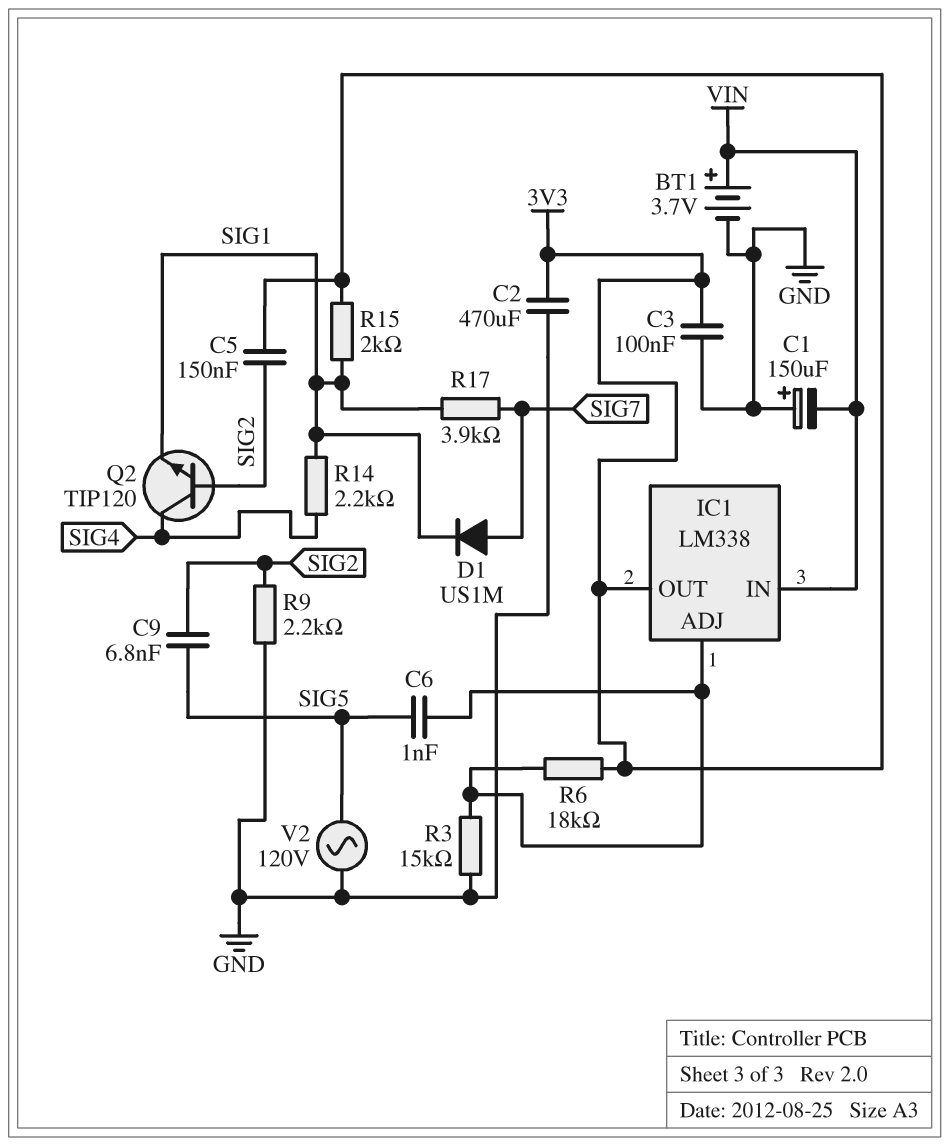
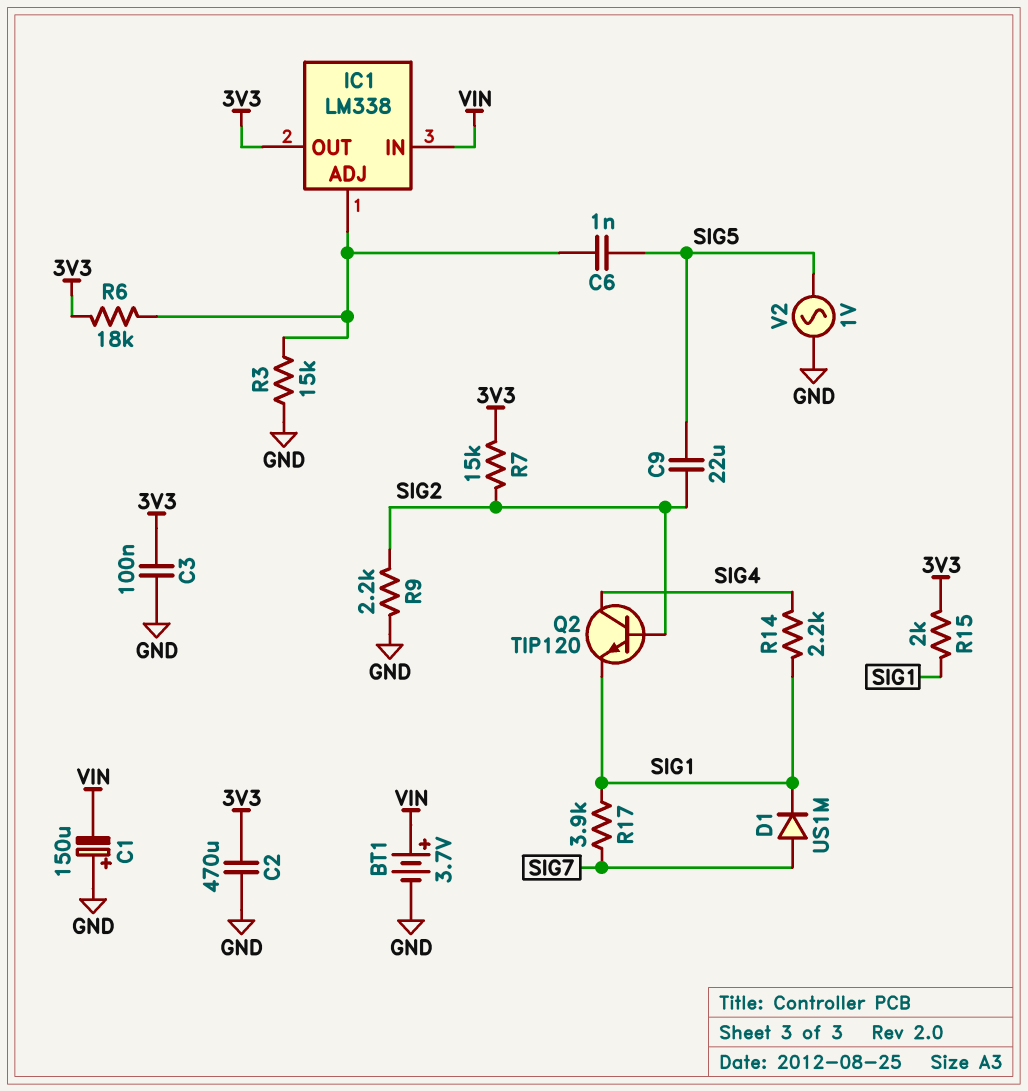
C5: 150nF (3V3, SIG2) -> none
C9: 6.8nF (SIG2, SIG5) -> 22uF (SIG2, SIG5)
R7: none -> 15k (3V3, SIG2)
V2: AC 120V (GND, SIG5) -> AC 1V (GND, SIG5)

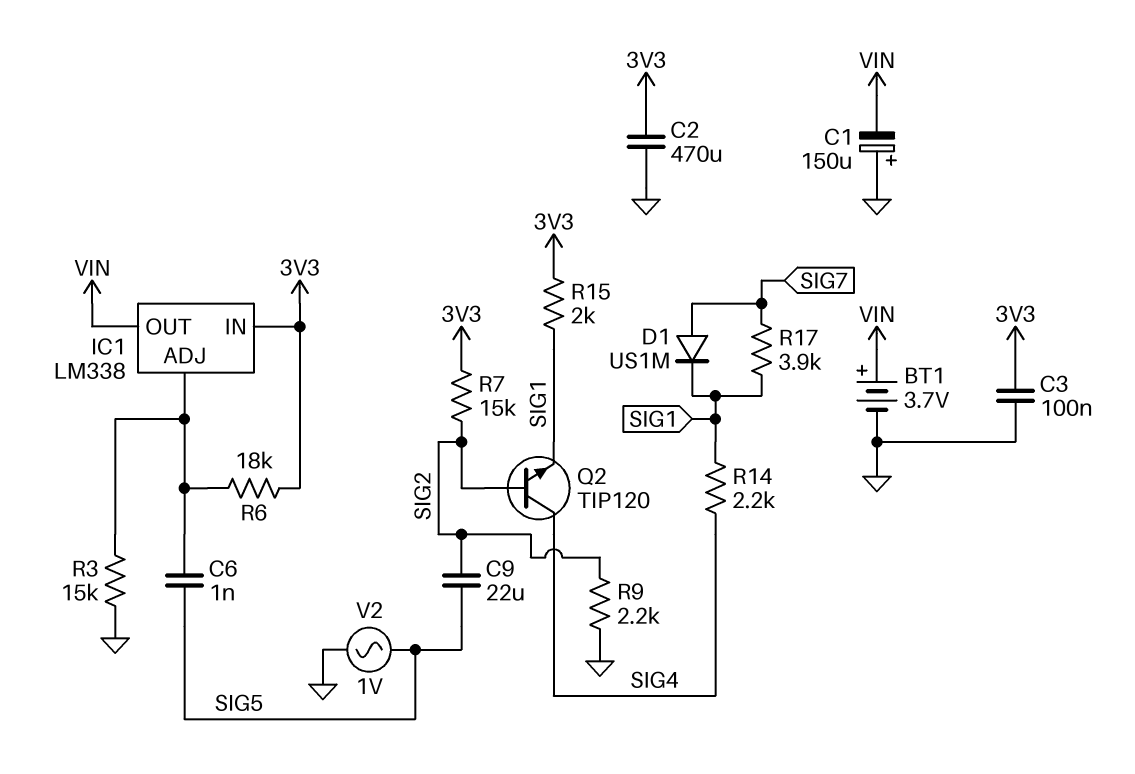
IC1 pin IN: VIN -> 3V3
IC1 pin OUT: 3V3 -> VIN

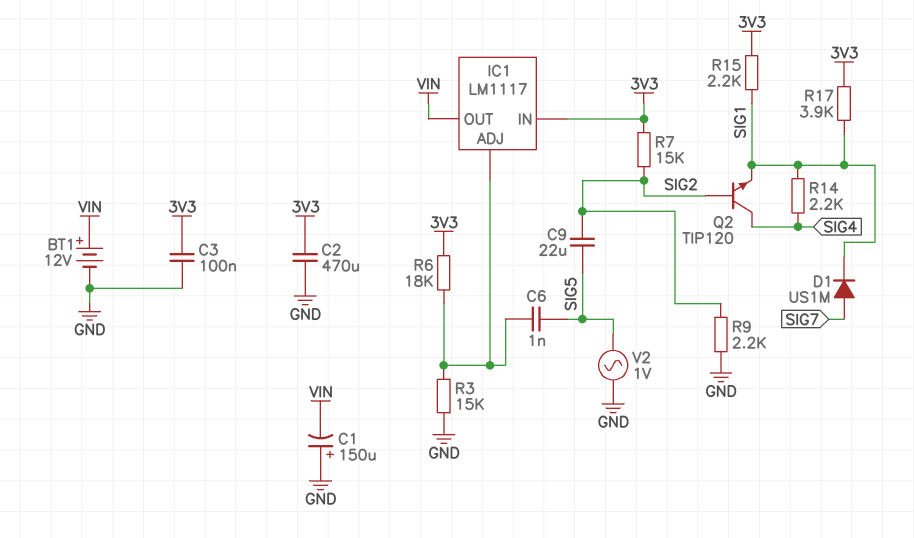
BT1: 3.7V (plus VIN, minus GND) -> 12V (plus VIN, minus GND)
IC1: LM338 -> LM1117
R15: 2k (3V3, SIG1) -> 2.2k (3V3, SIG1)
R17: 3.9k (SIG1, SIG7) -> 3.9k (3V3, SIG1)

